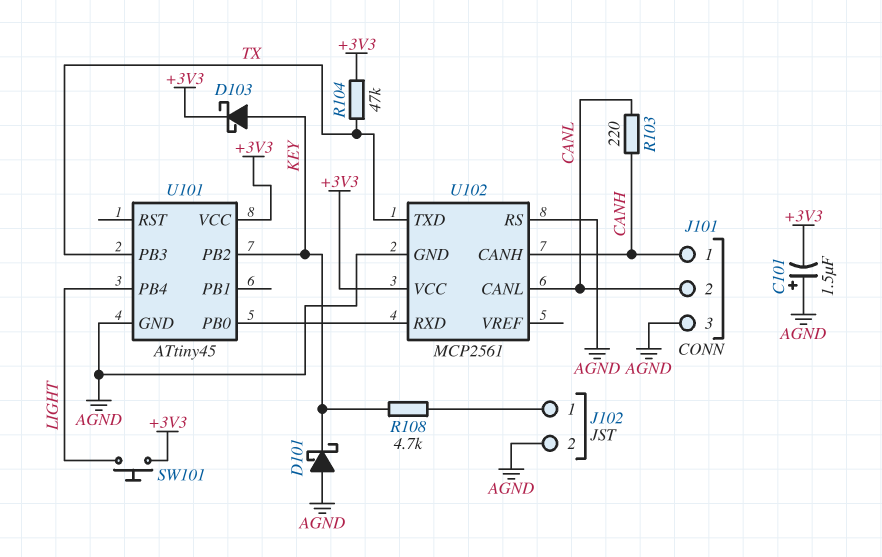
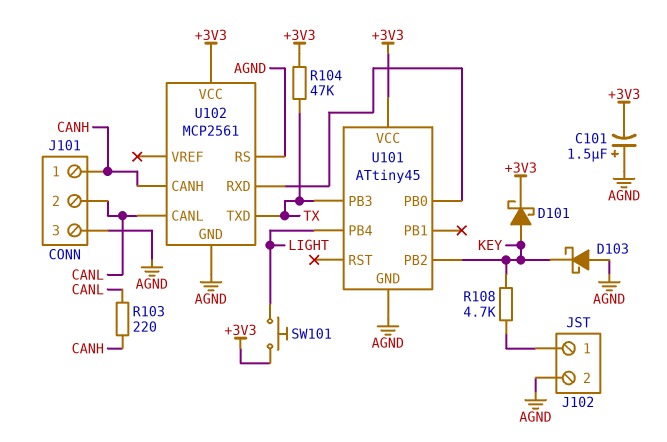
D101: schottky (A AGND, K KEY) -> schottky (A KEY, K +3V3)
D103: schottky (A KEY, K +3V3) -> schottky (A AGND, K KEY)

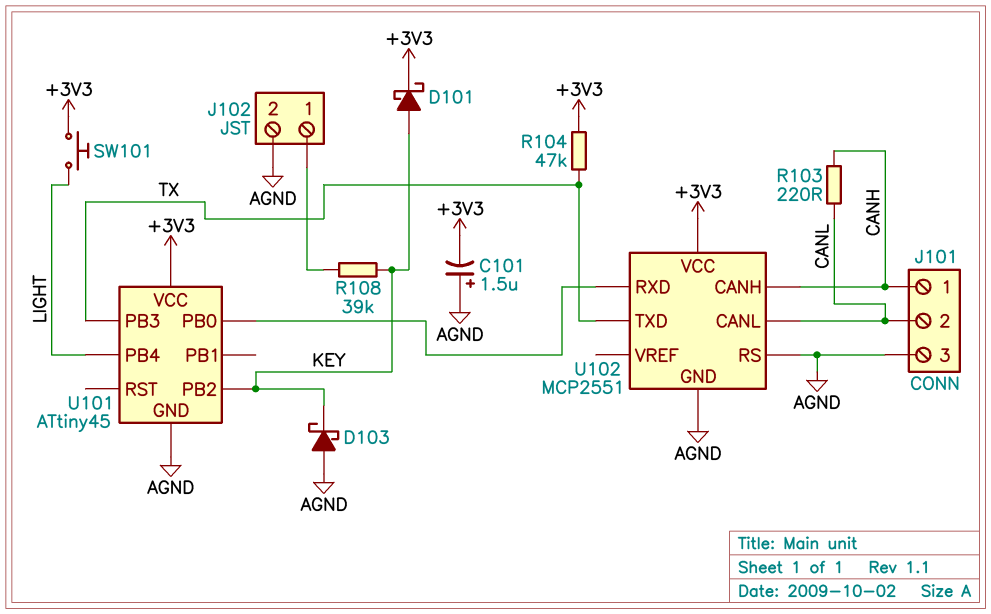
R108: 4.7k (J102/1, KEY) -> 39k (J102/1, KEY)
U102: MCP2561 -> MCP2551

